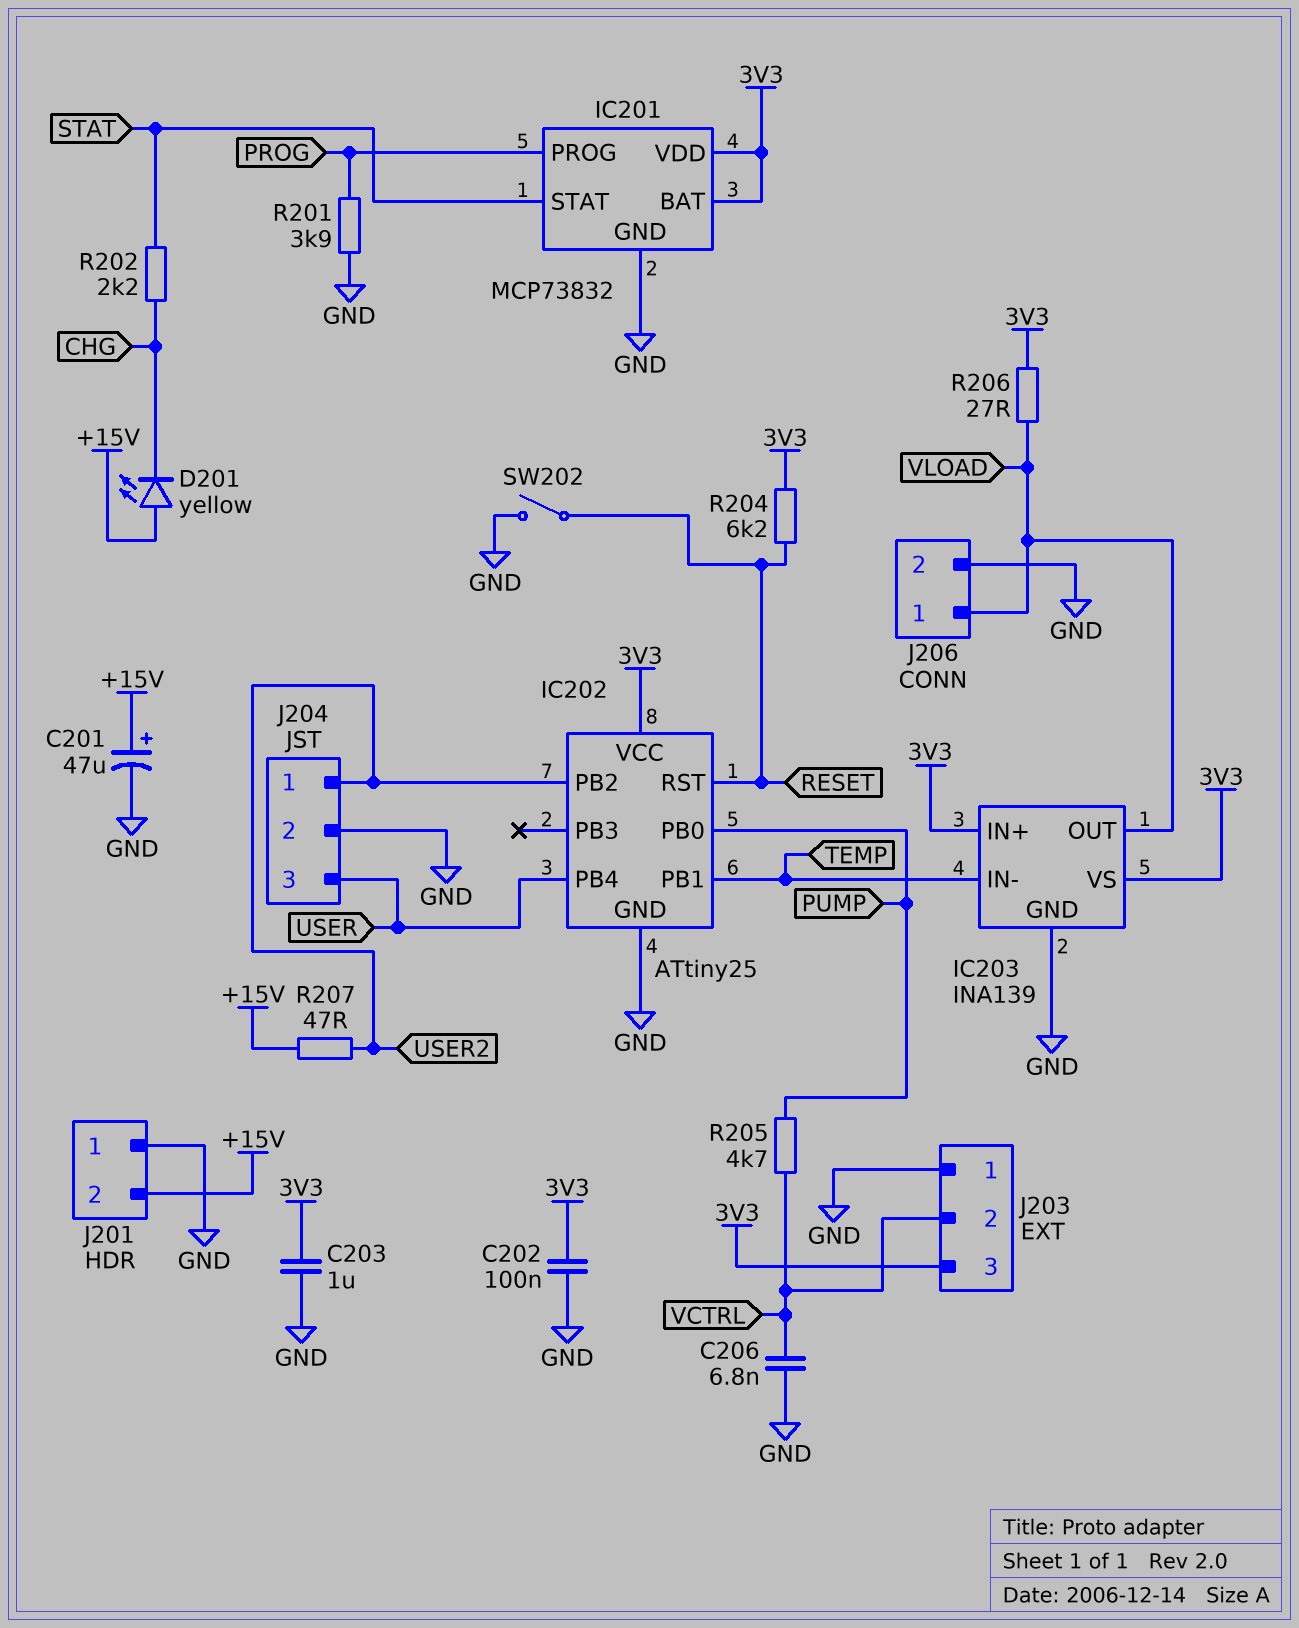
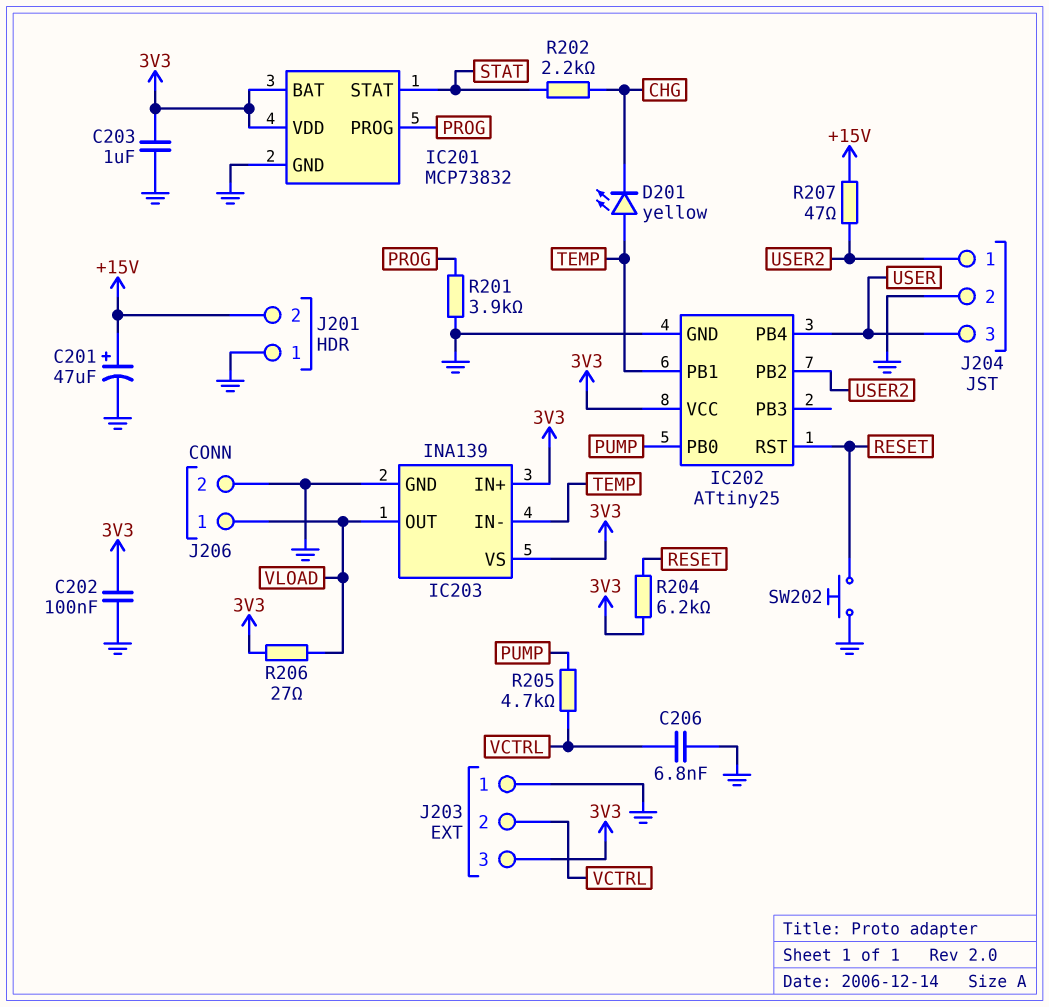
D201: LED yellow (A +15V, K CHG) -> LED yellow (A TEMP, K CHG)
SW202: switch (GND, RESET) -> button (GND, RESET)

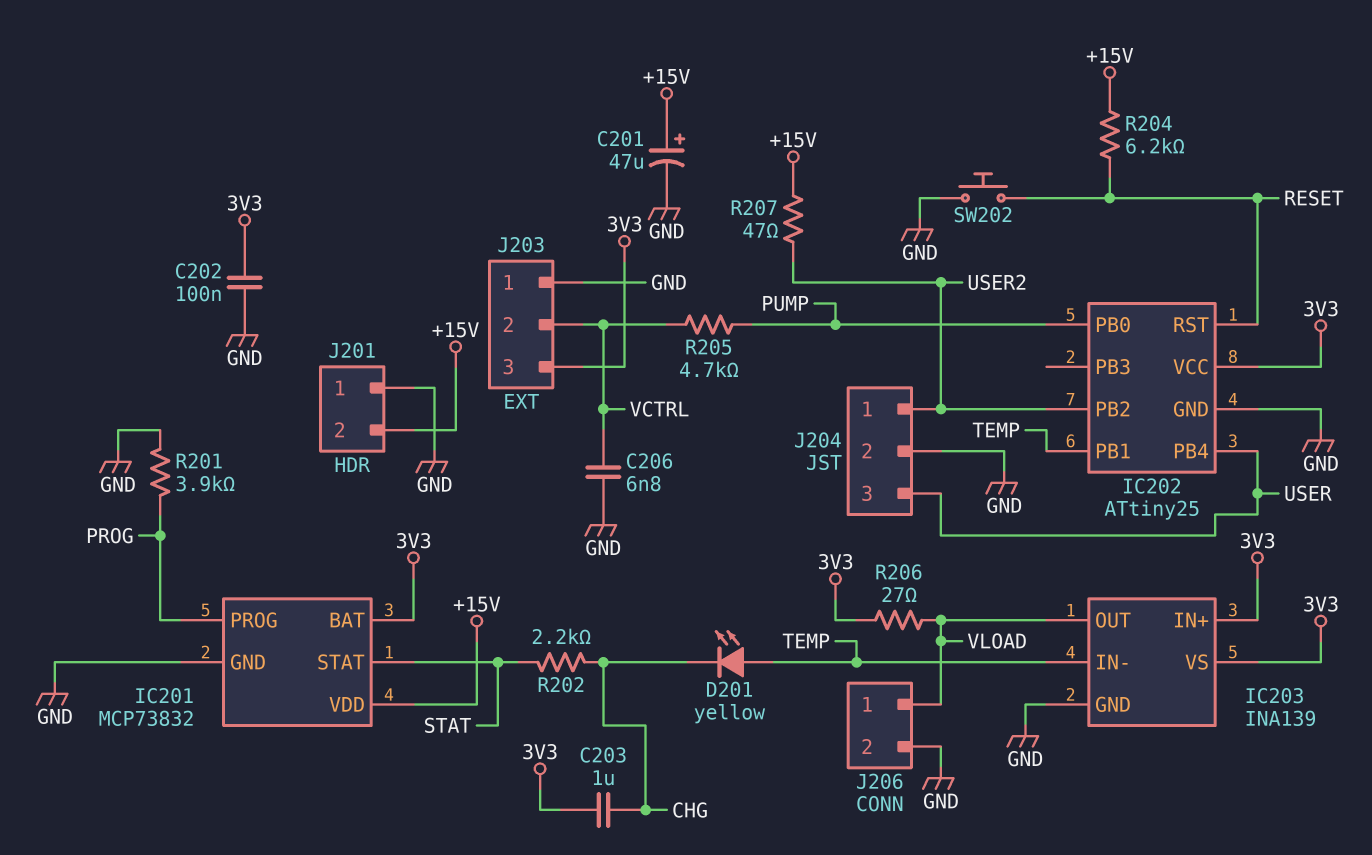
C203: 1uF (3V3, GND) -> 1uF (3V3, CHG)
IC201 pin VDD: 3V3 -> +15V
R204: 6.2k (3V3, RESET) -> 6.2k (+15V, RESET)

